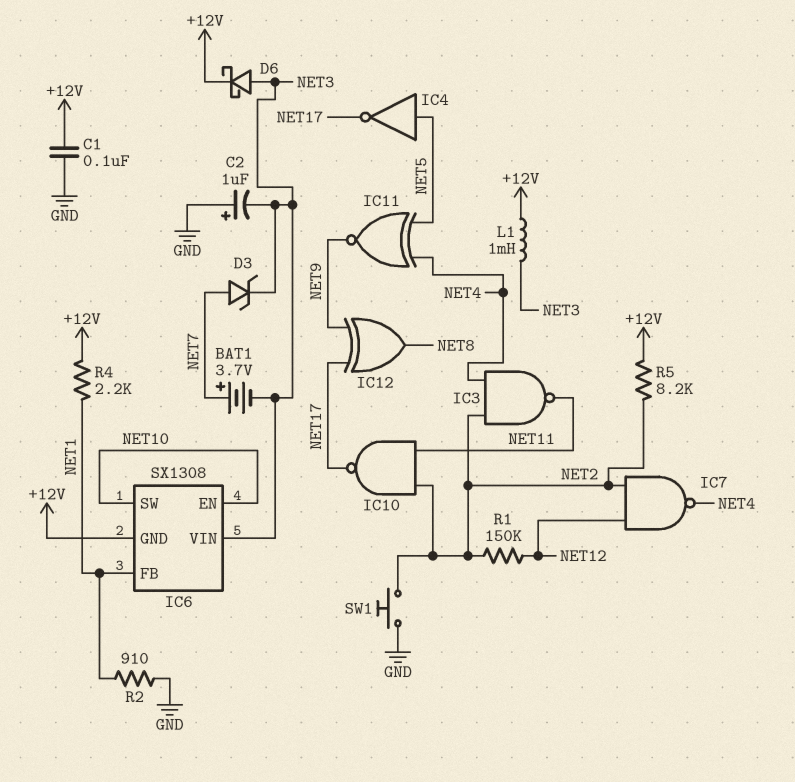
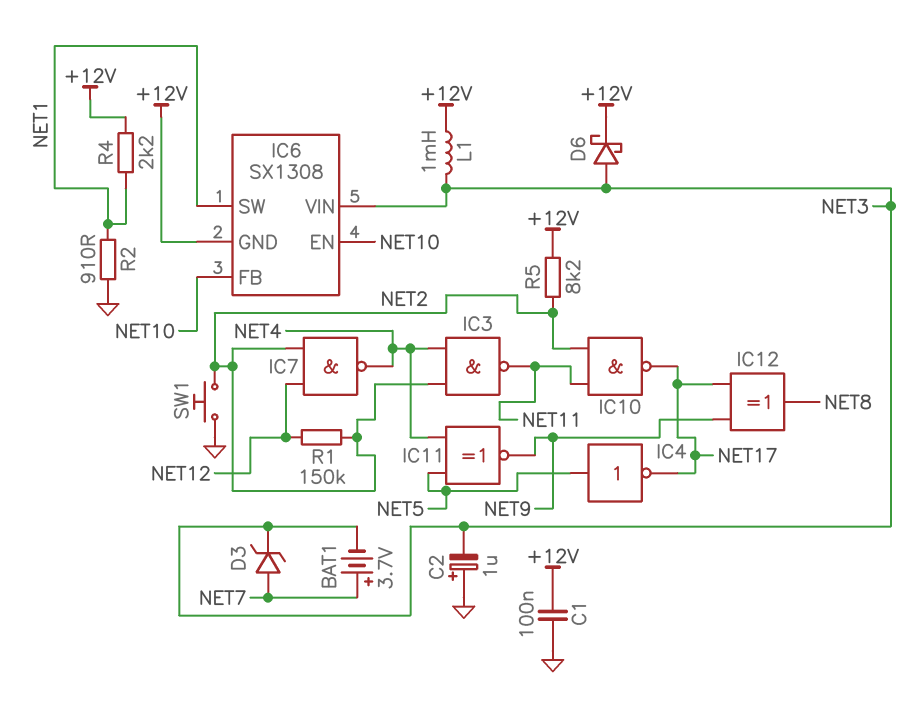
IC6 pin FB: NET1 -> NET10
IC6 pin SW: NET10 -> NET1

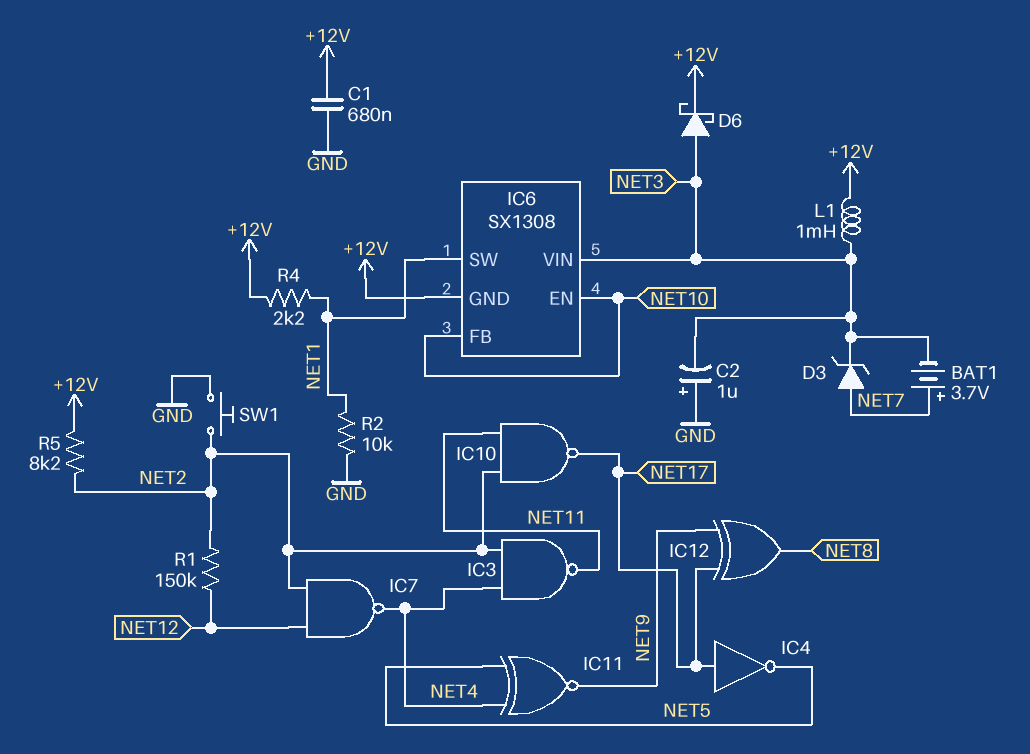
C1: 100nF (+12V, GND) -> 680nF (+12V, GND)
IC4: NOT (in NET5, out NET17) -> NOT (in NET17, out NET5)
R2: 910 (GND, NET1) -> 10k (GND, NET1)

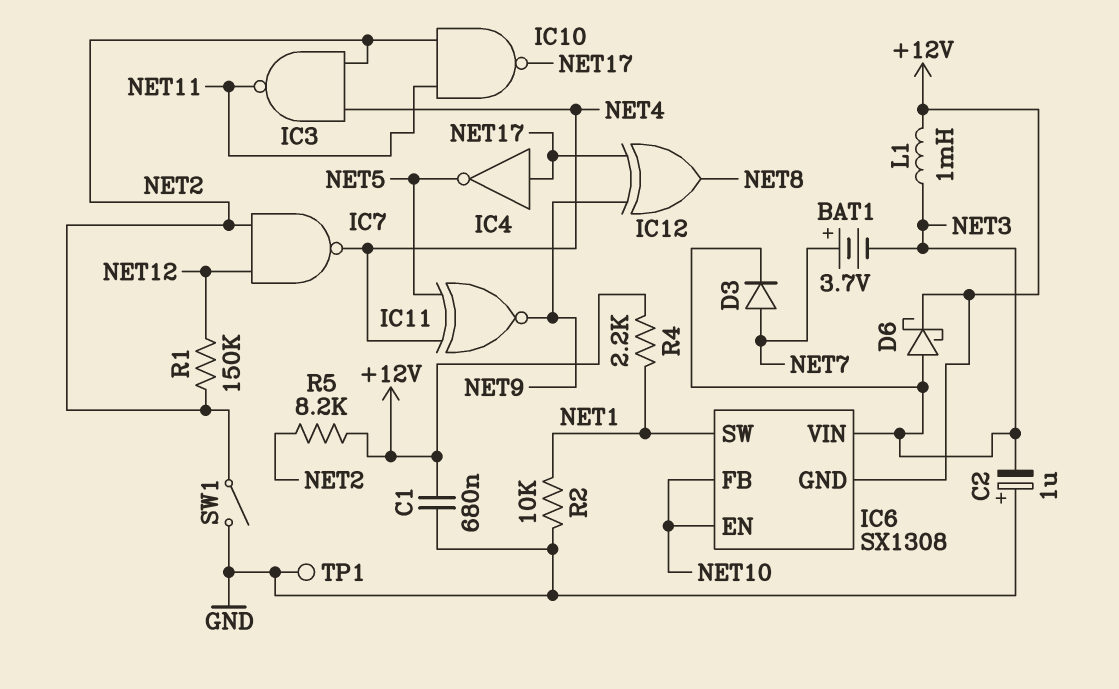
D3: zener (A NET7, K NET3) -> diode (A NET7, K NET3)
SW1: button (GND, NET2) -> switch (GND, NET2)
TP1: none -> test point (GND)

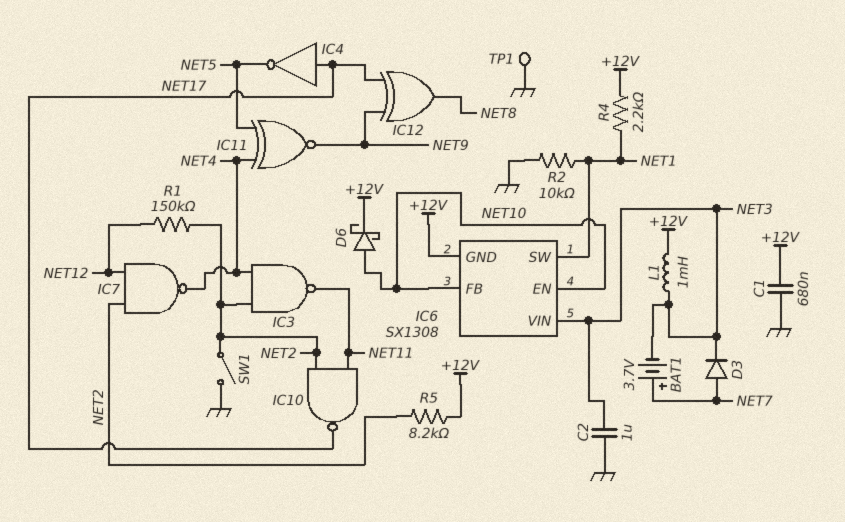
C2: 1uF (plus GND, minus NET3) -> 1uF (GND, NET3)
D6: schottky (A NET3, K +12V) -> schottky (A NET10, K +12V)

